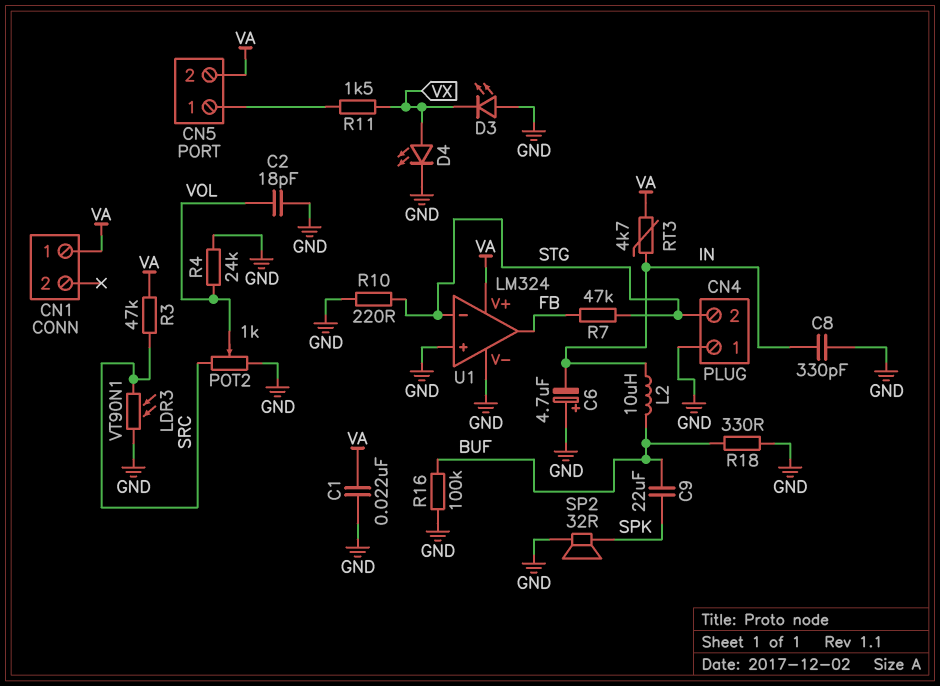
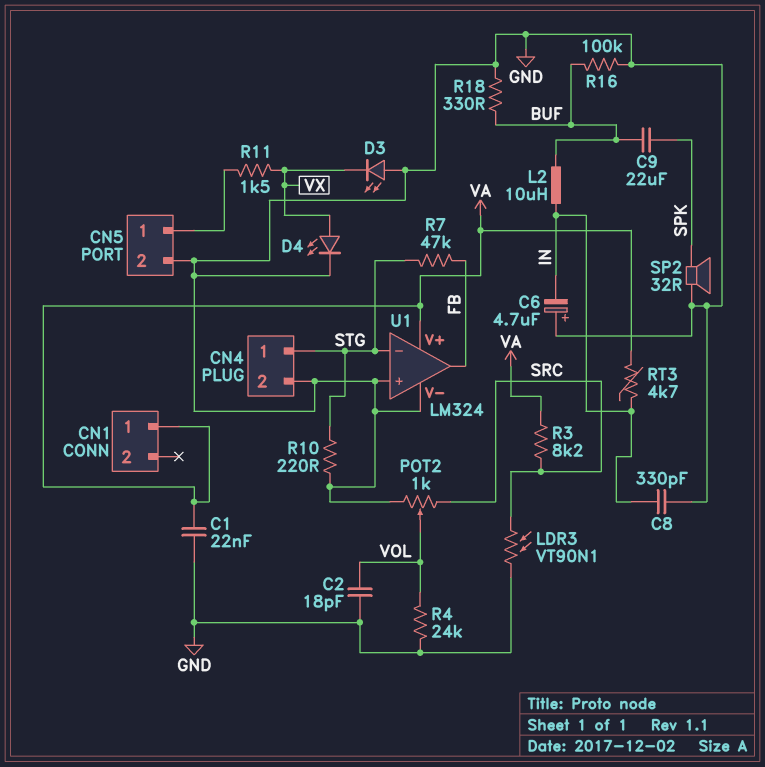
CN4 pin 1: GND -> STG
CN4 pin 2: STG -> GND
CN5 pin 2: VA -> GND
R3: 47k (SRC, VA) -> 8.2k (SRC, VA)

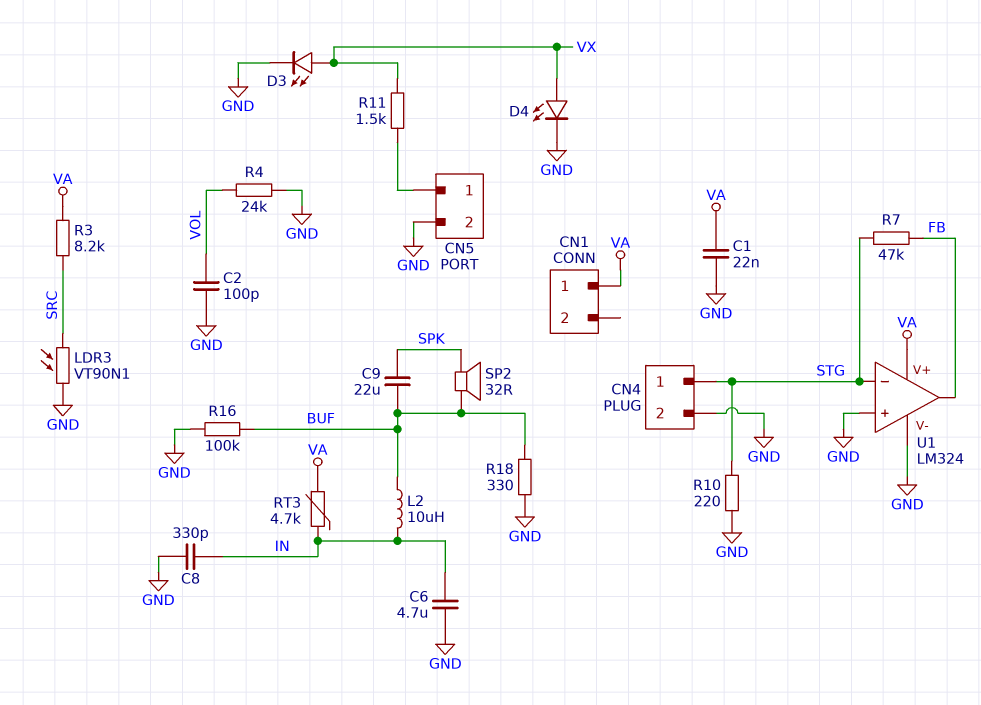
C2: 18pF (GND, VOL) -> 100pF (GND, VOL)
C6: 4.7uF (plus GND, minus IN) -> 4.7uF (GND, IN)
D3: LED (A GND, K VX) -> LED (A VX, K GND)
POT2: 1k (GND, SRC, wiper VOL) -> none
SP2: speaker 32R (GND, SPK) -> speaker 32R (BUF, SPK)

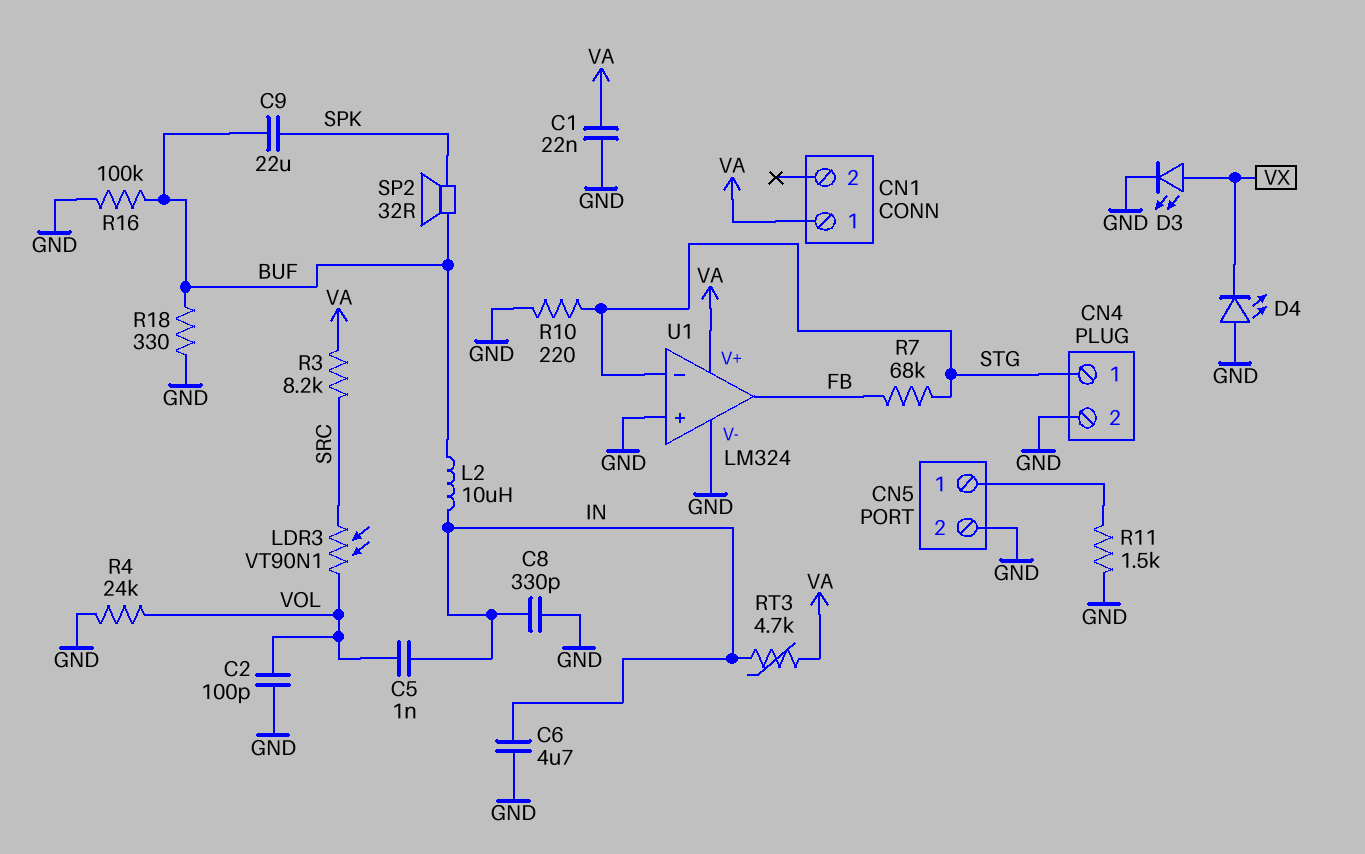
C5: none -> 1nF (IN, VOL)
D4: LED (A VX, K GND) -> LED (A GND, K VX)
LDR3: VT90N1 (GND, SRC) -> VT90N1 (SRC, VOL)
R7: 47k (FB, STG) -> 68k (FB, STG)
R11: 1.5k (CN5/1, VX) -> 1.5k (CN5/1, GND)

